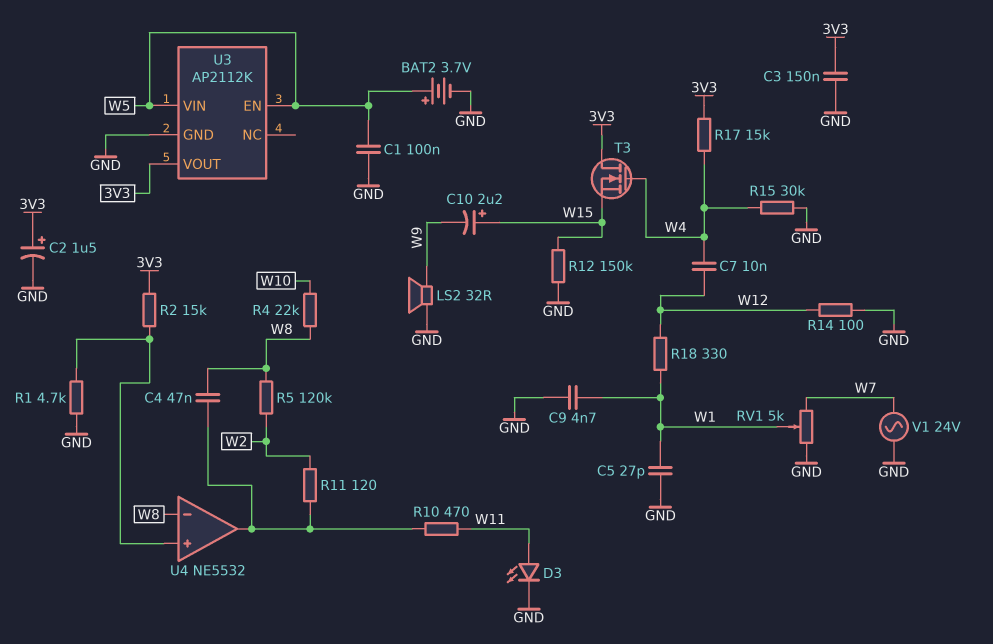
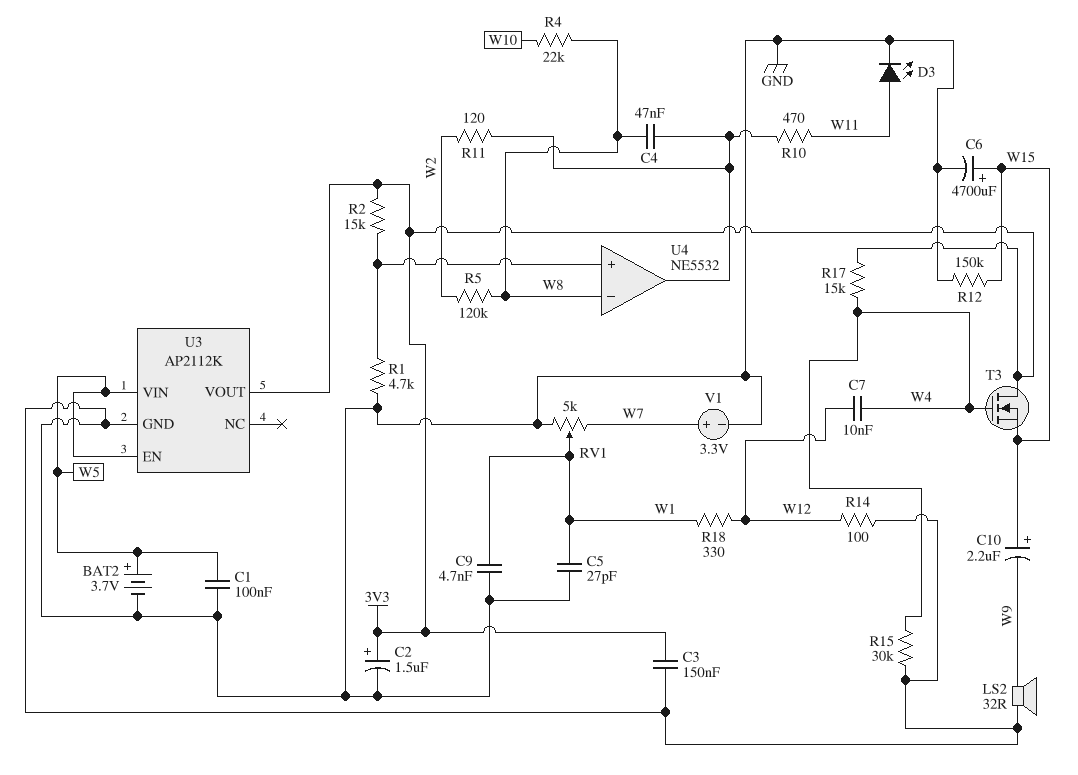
C6: none -> 4700uF (plus W15, minus GND)
V1: AC 24V (GND, W7) -> 3.3V (plus W7, minus GND)

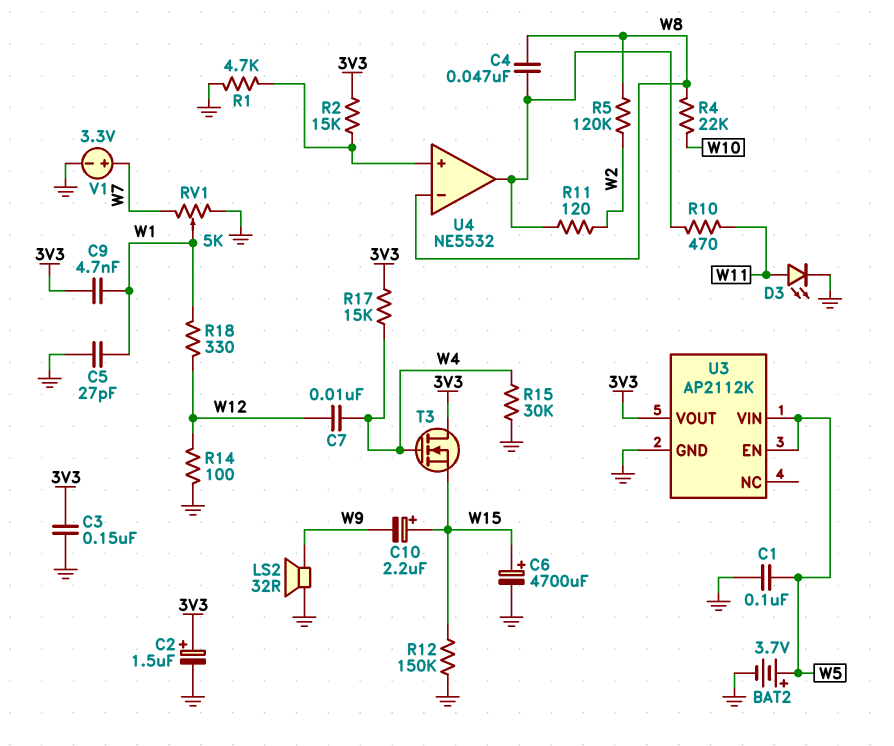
C9: 4.7nF (GND, W1) -> 4.7nF (3V3, W1)

